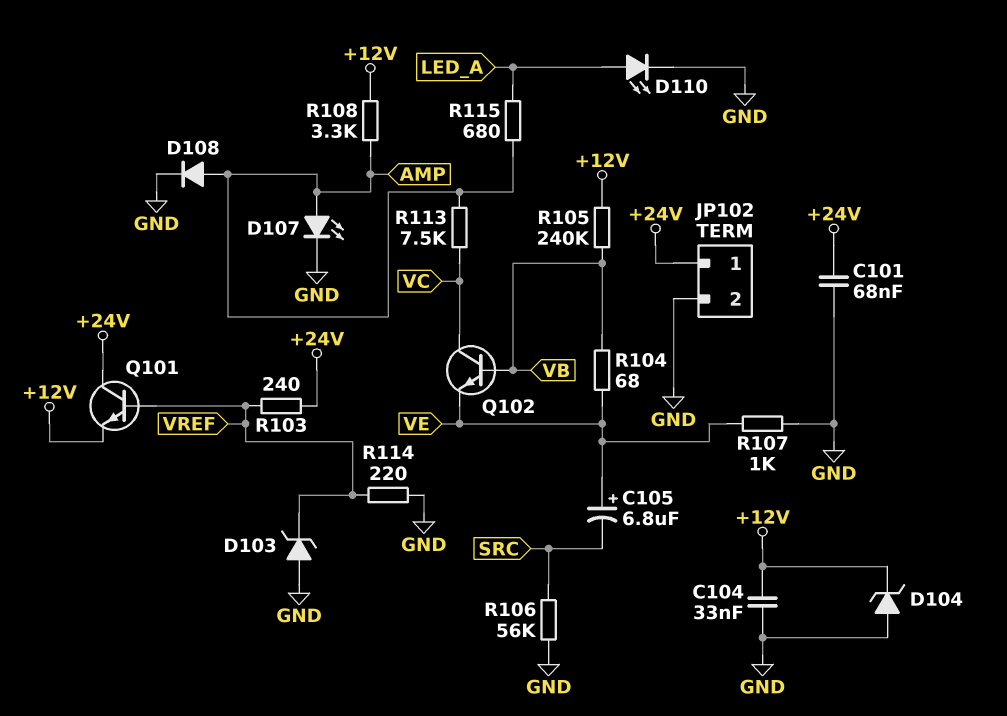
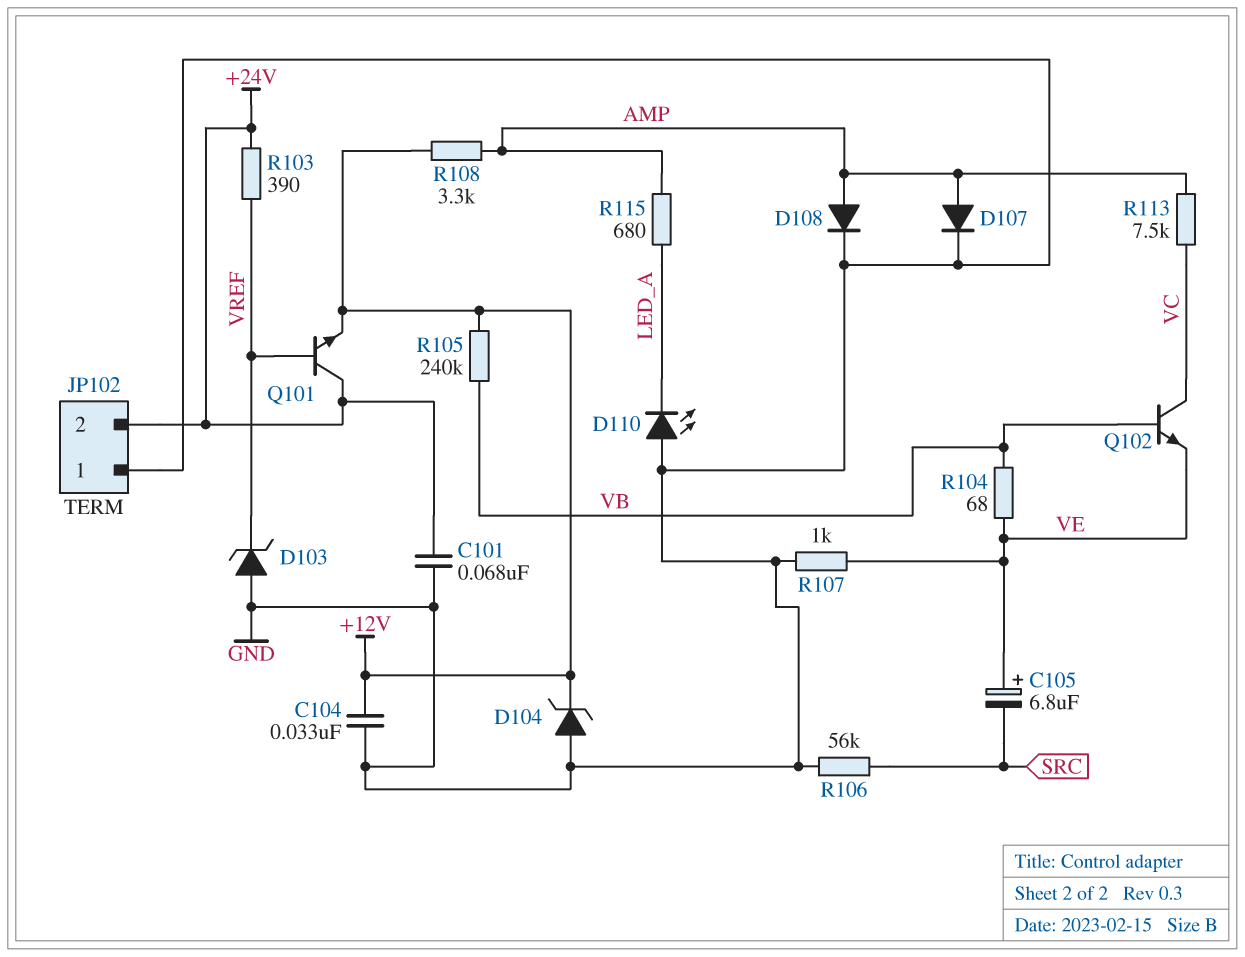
D107: LED (A AMP, K GND) -> diode (A AMP, K GND)
D110: LED (A LED_A, K GND) -> LED (A GND, K LED_A)
JP102 pin 1: +24V -> GND
JP102 pin 2: GND -> +24V
R103: 240 (+24V, VREF) -> 390 (+24V, VREF)
R114: 220 (GND, VREF) -> none

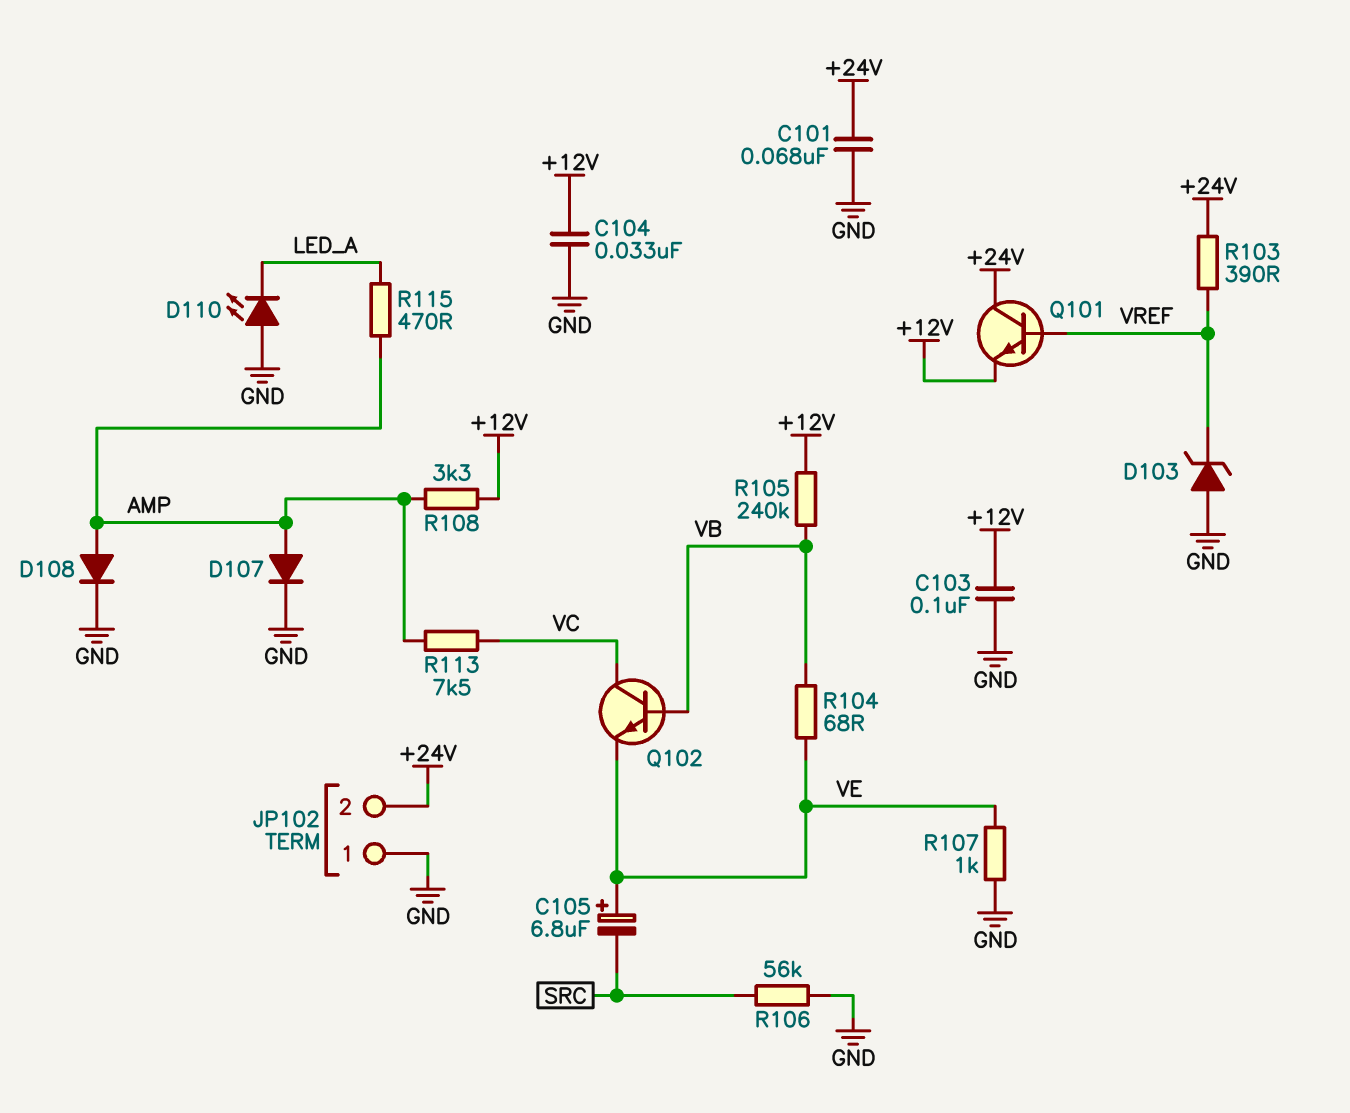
C103: none -> 100nF (+12V, GND)
D104: zener (A GND, K +12V) -> none
R115: 680 (AMP, LED_A) -> 470 (AMP, LED_A)

